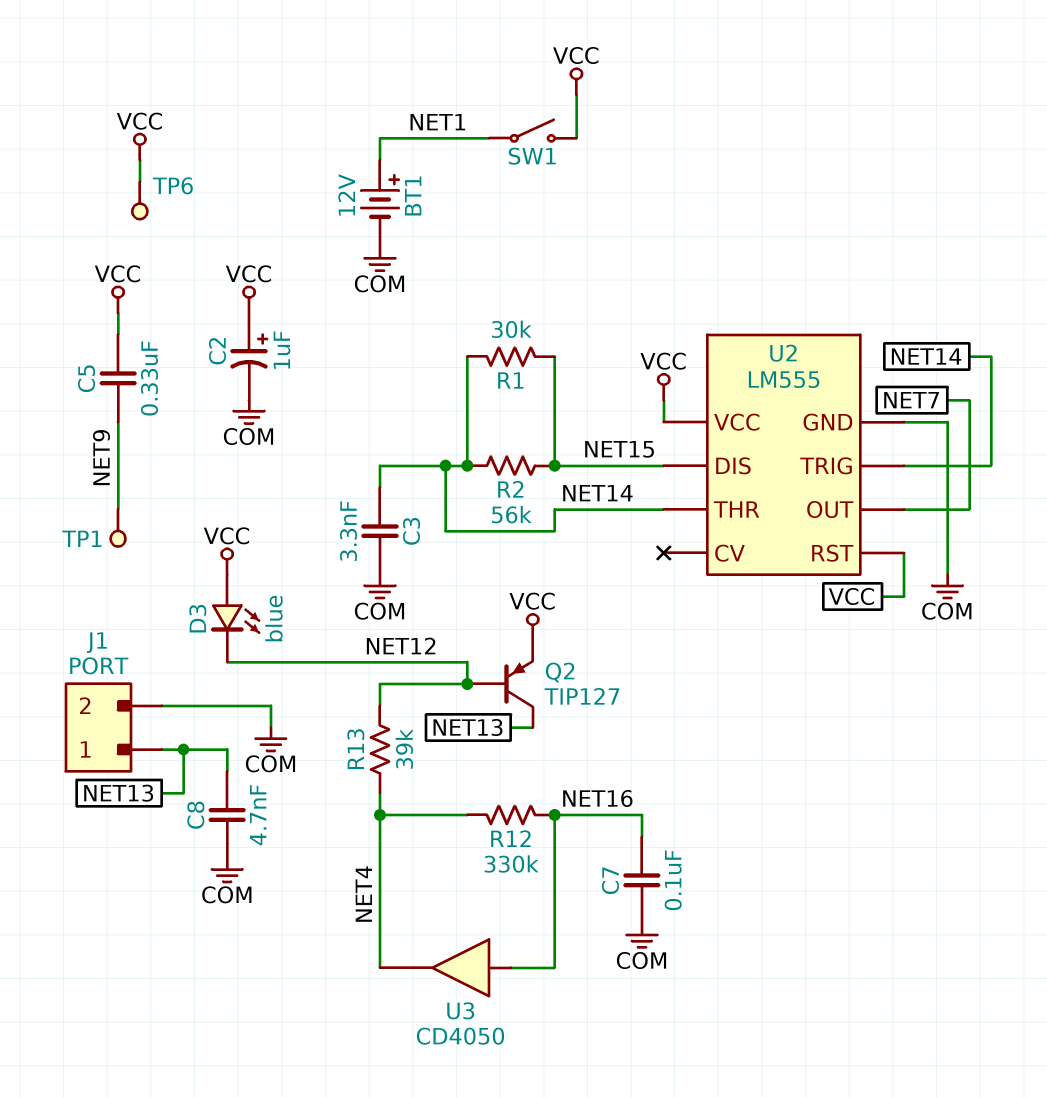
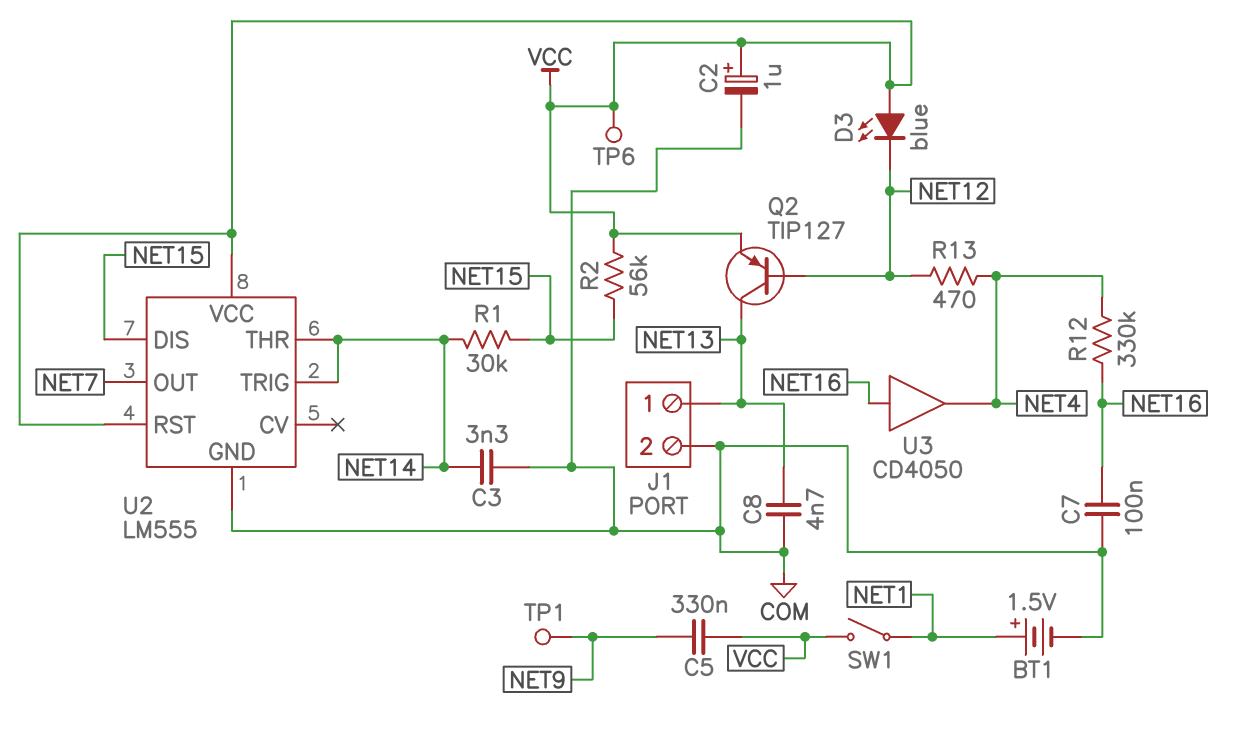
BT1: 12V (plus NET1, minus COM) -> 1.5V (plus NET1, minus COM)
R2: 56k (NET14, NET15) -> 56k (NET15, VCC)
R13: 39k (NET4, NET12) -> 470 (NET4, NET12)

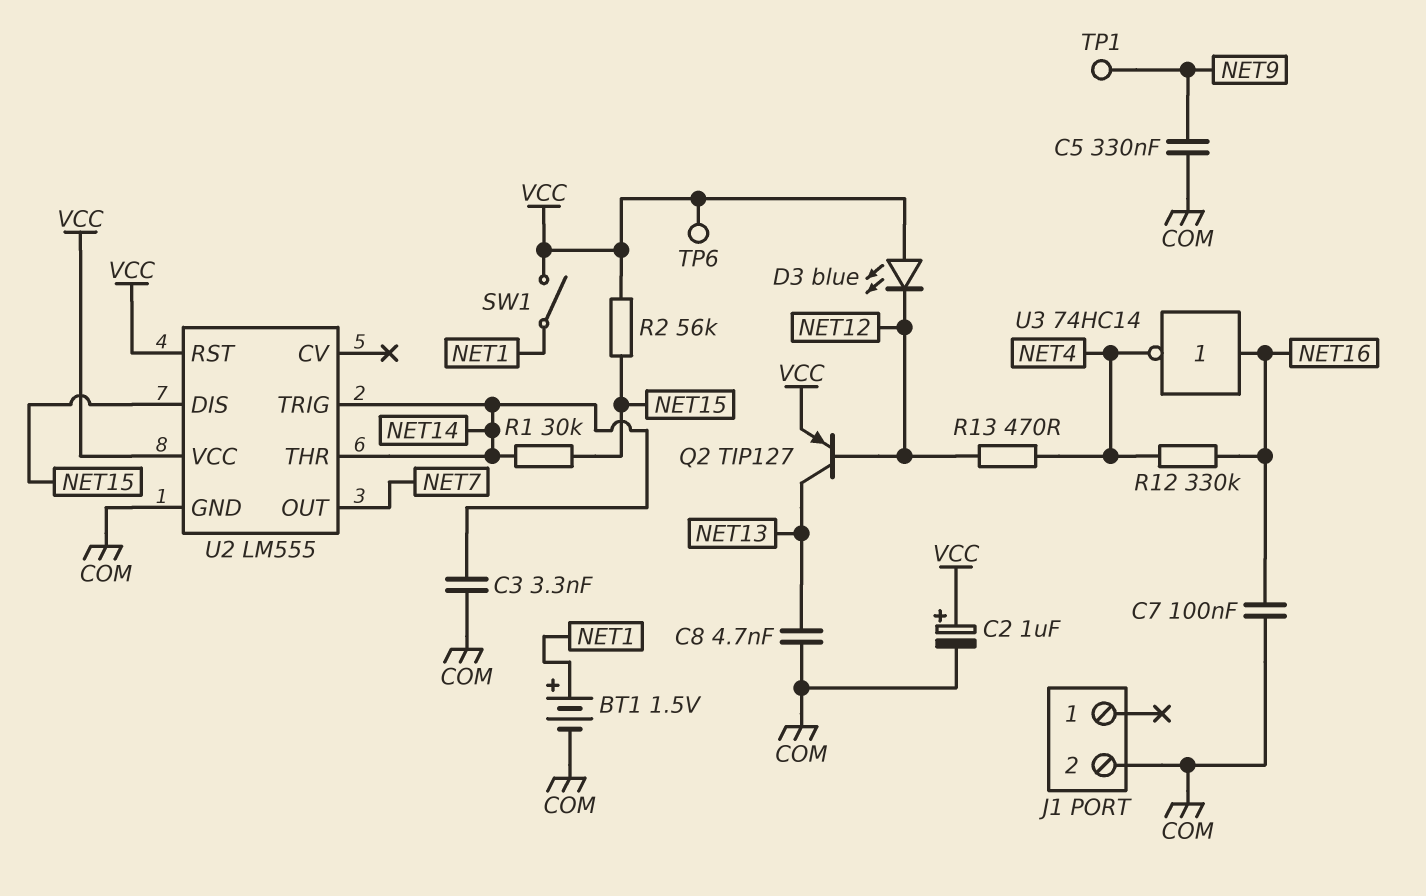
C5: 330nF (NET9, VCC) -> 330nF (COM, NET9)
J1 pin 1: NET13 -> none
U3: buffer CD4050 (in NET16, out NET4) -> NOT 74HC14 (in NET16, out NET4)

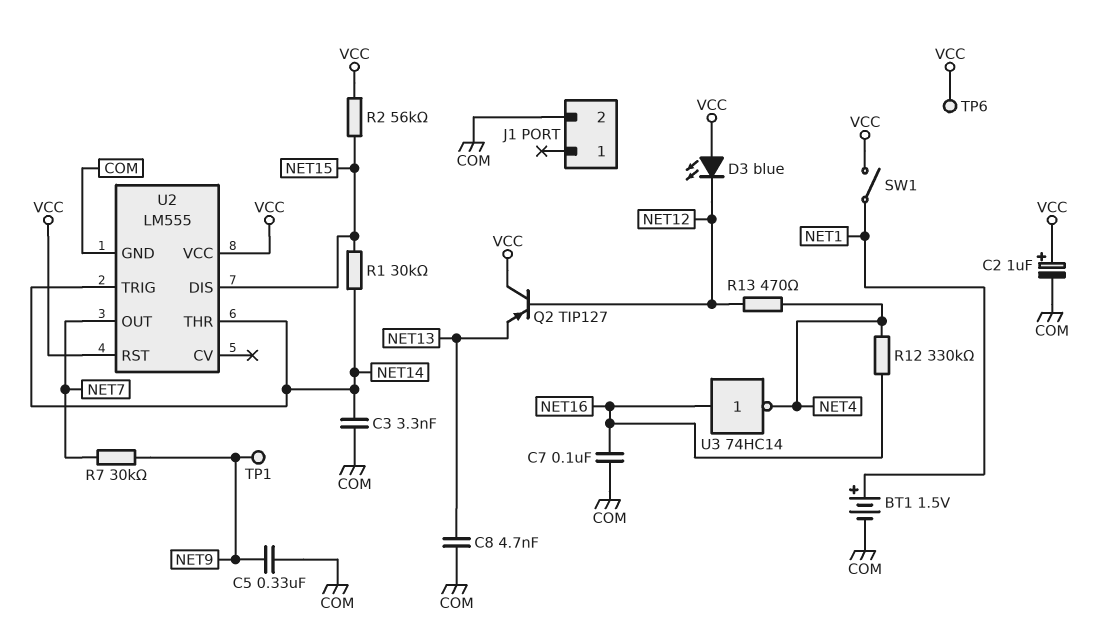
Q2: PNP TIP127 (B NET12, C NET13, E VCC) -> PNP TIP127 (B NET12, C VCC, E NET13)
R7: none -> 30k (NET7, NET9)

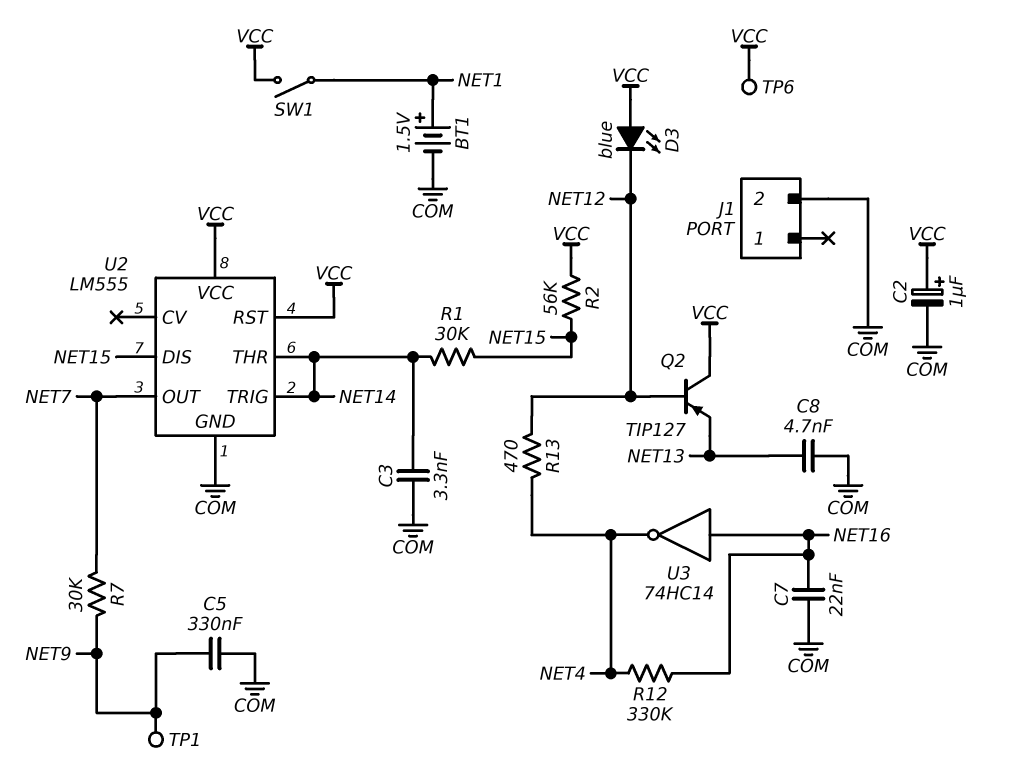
C7: 100nF (COM, NET16) -> 22nF (COM, NET16)

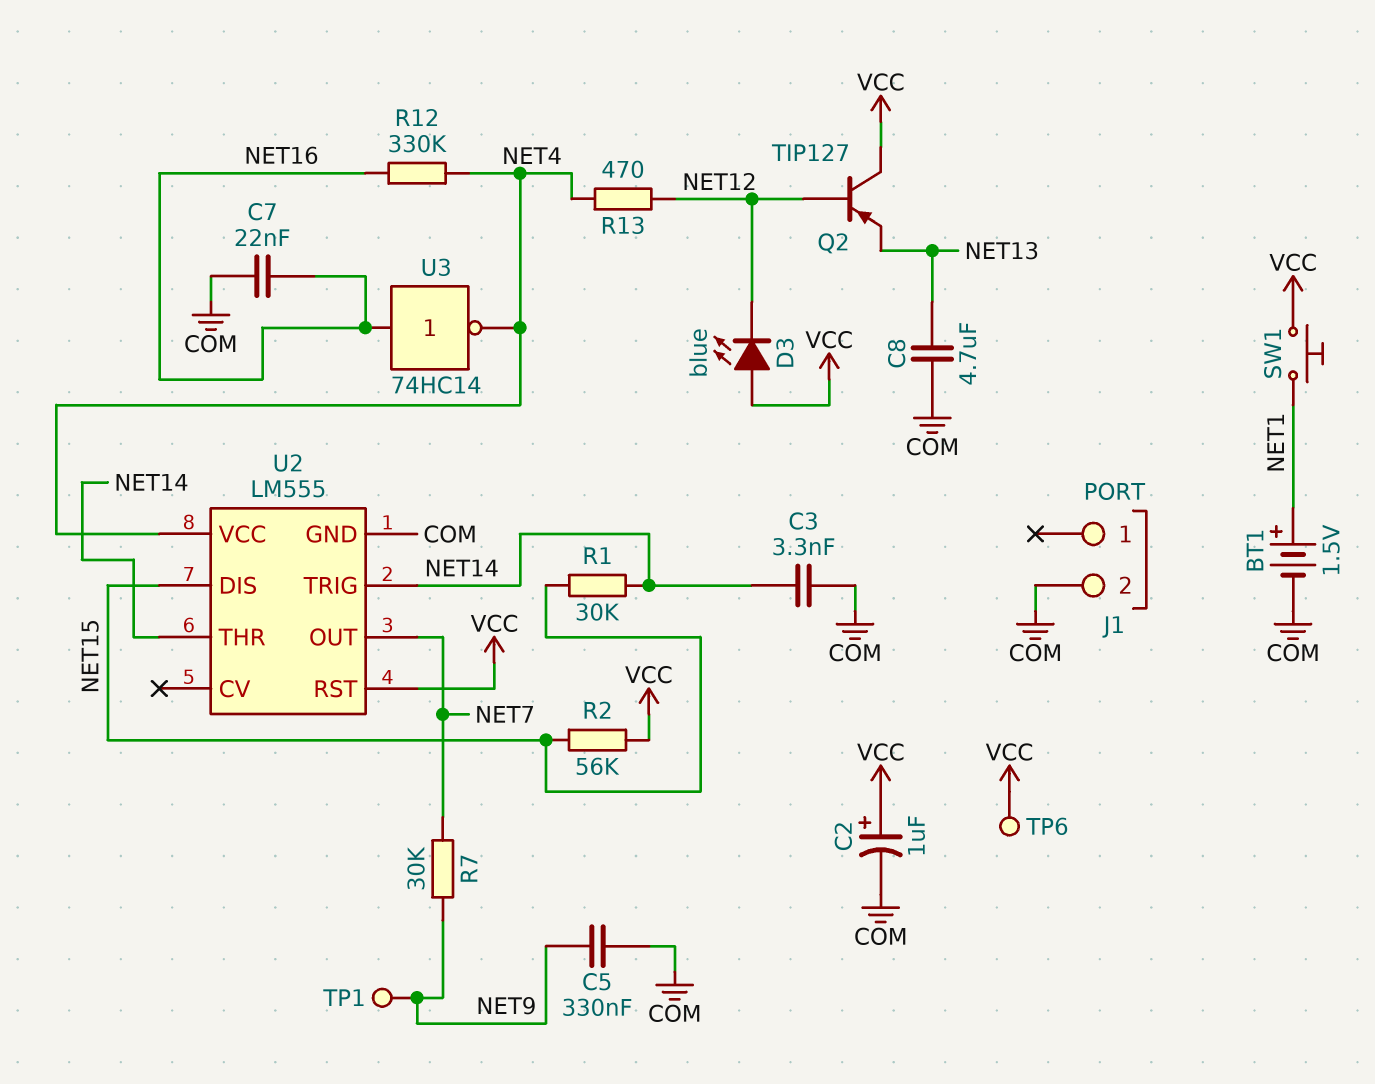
C8: 4.7nF (COM, NET13) -> 4.7uF (COM, NET13)
SW1: switch (NET1, VCC) -> button (NET1, VCC)
U2 pin VCC: VCC -> NET4

